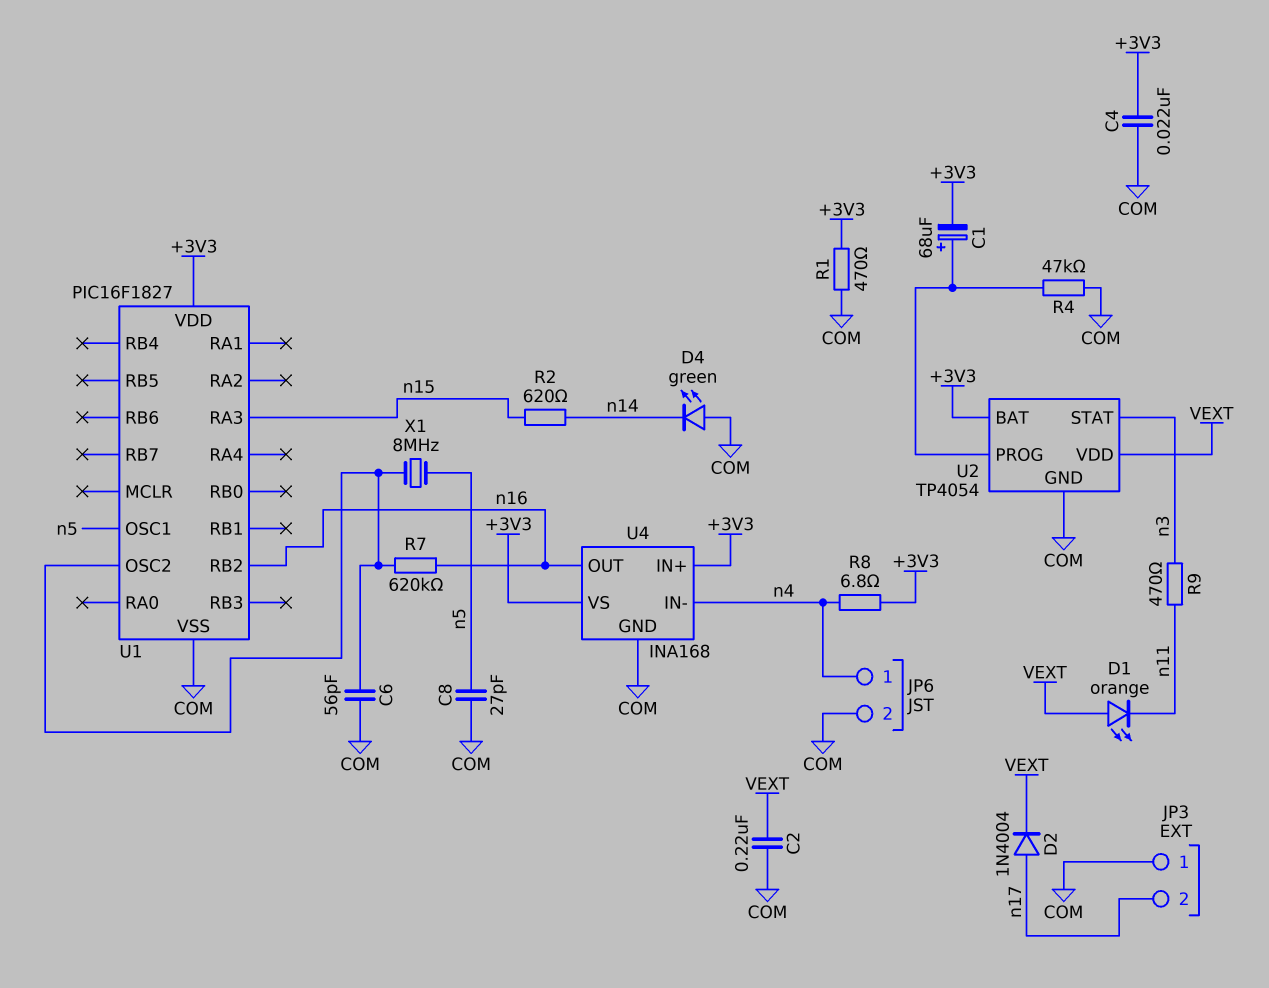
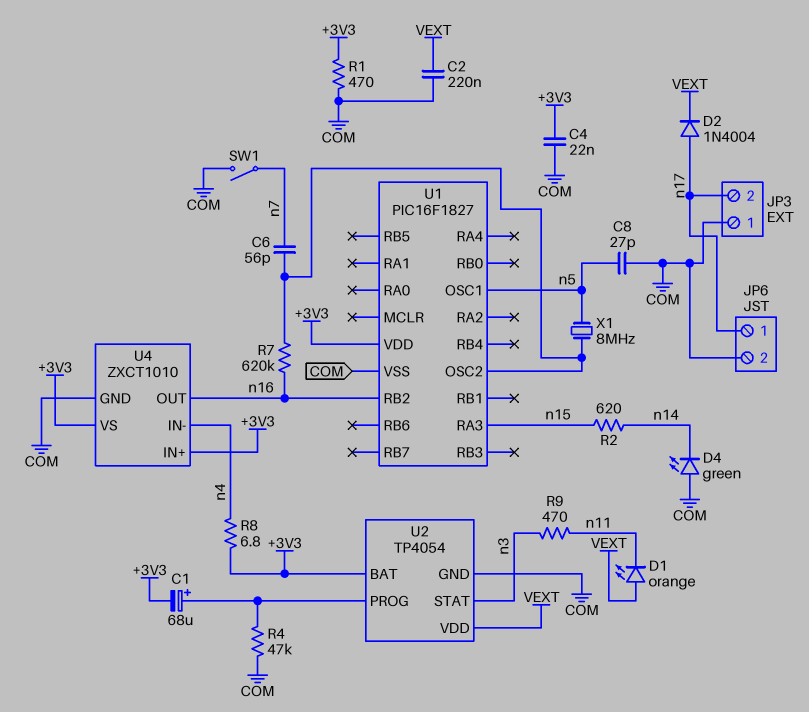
C6: 56pF (COM, U1/OSC2) -> 56pF (U1/OSC2, n7)
JP6 pin 1: n4 -> n17
SW1: none -> switch (COM, n7)
U4: INA168 -> ZXCT1010

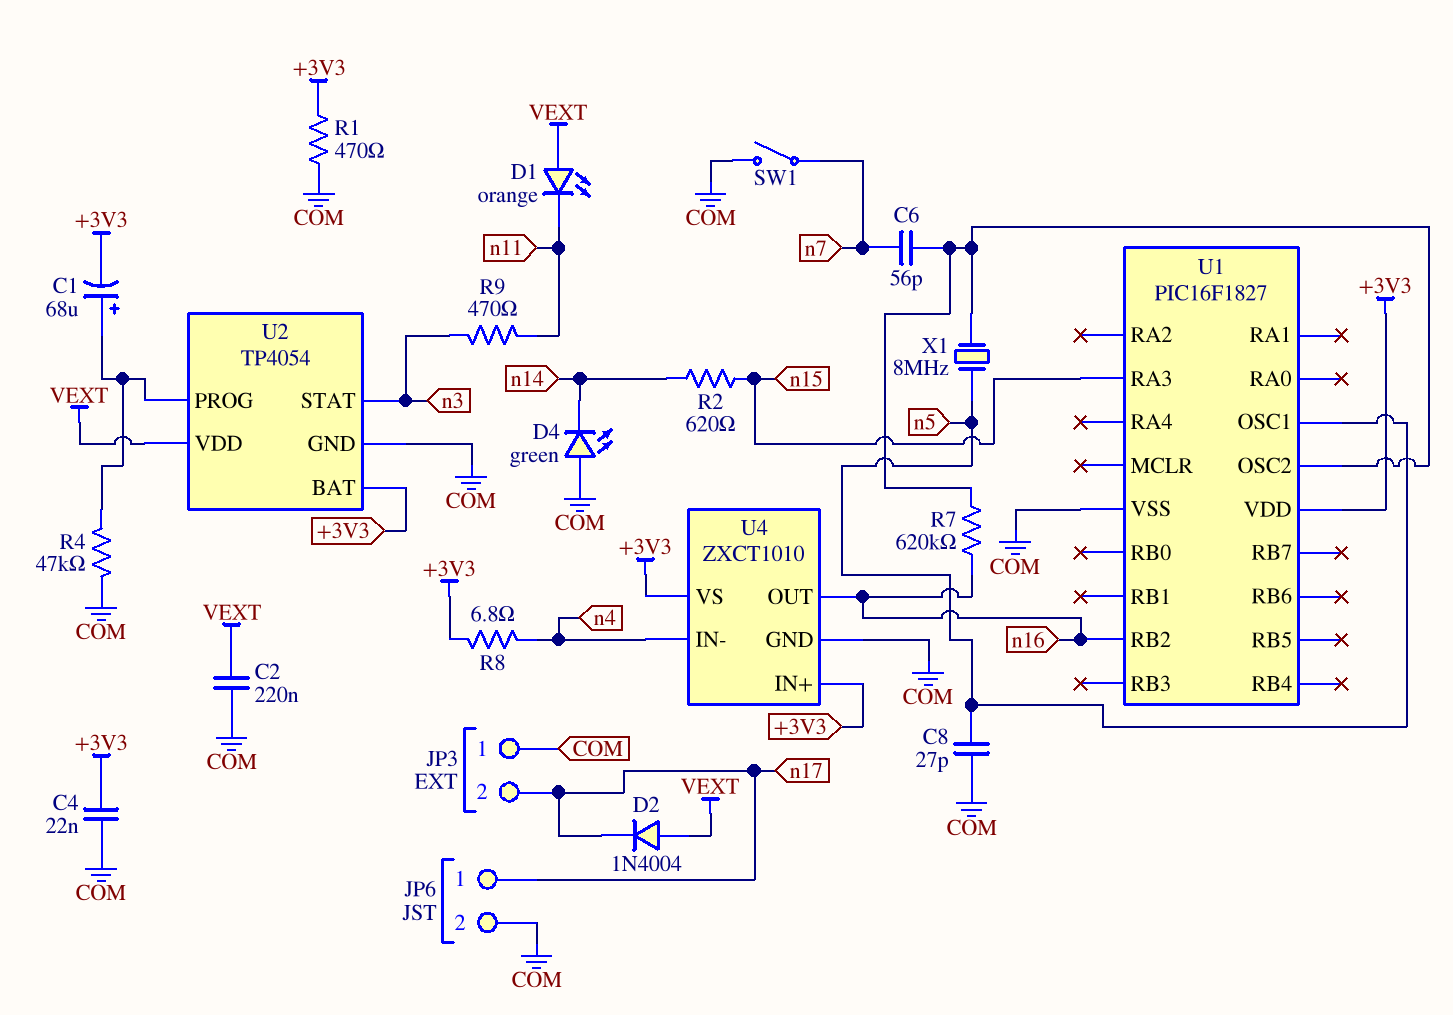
D2: diode 1N4004 (A n17, K VEXT) -> diode 1N4004 (A VEXT, K n17)

